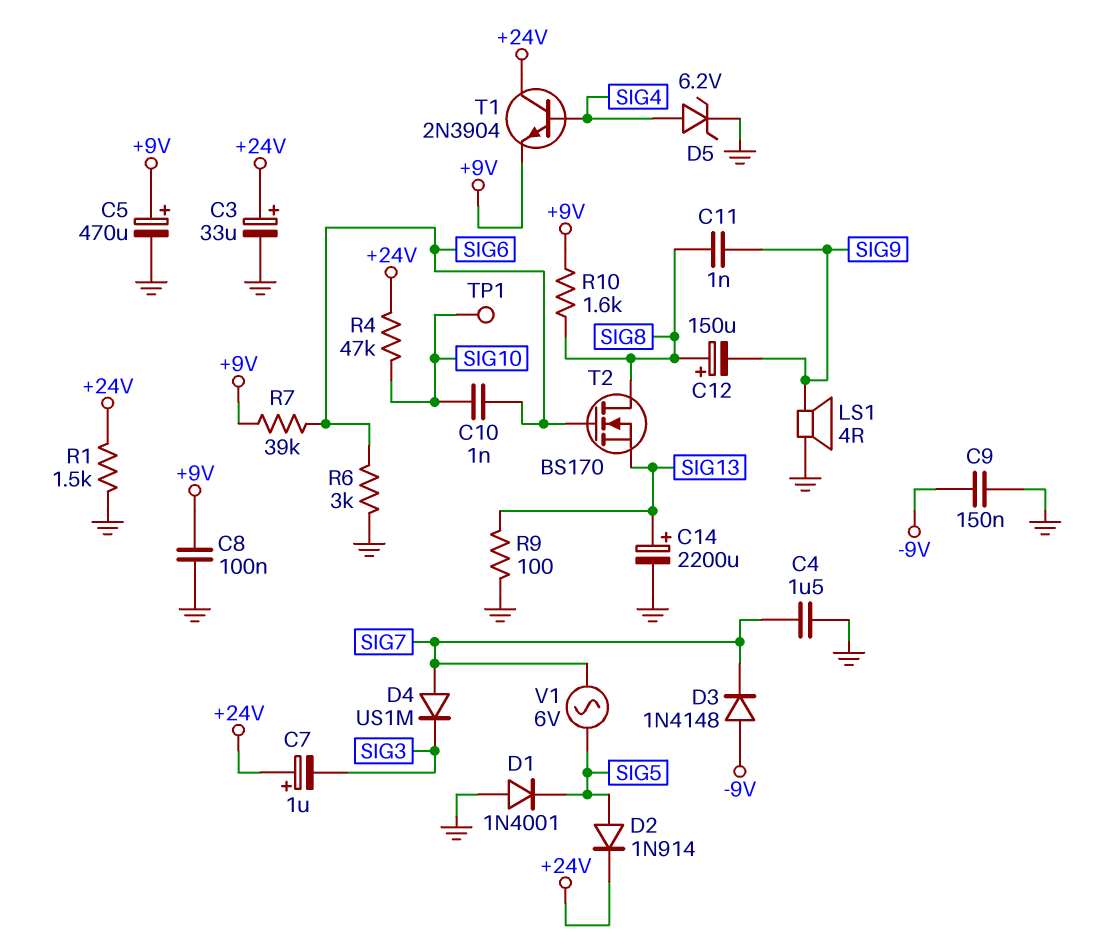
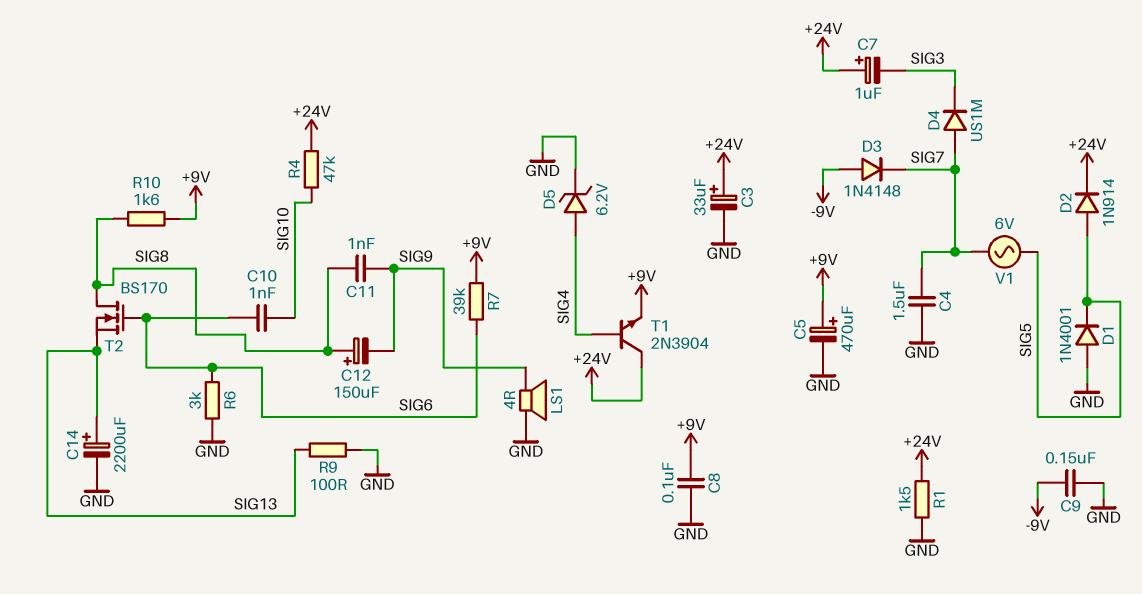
TP1: test point (SIG10) -> none

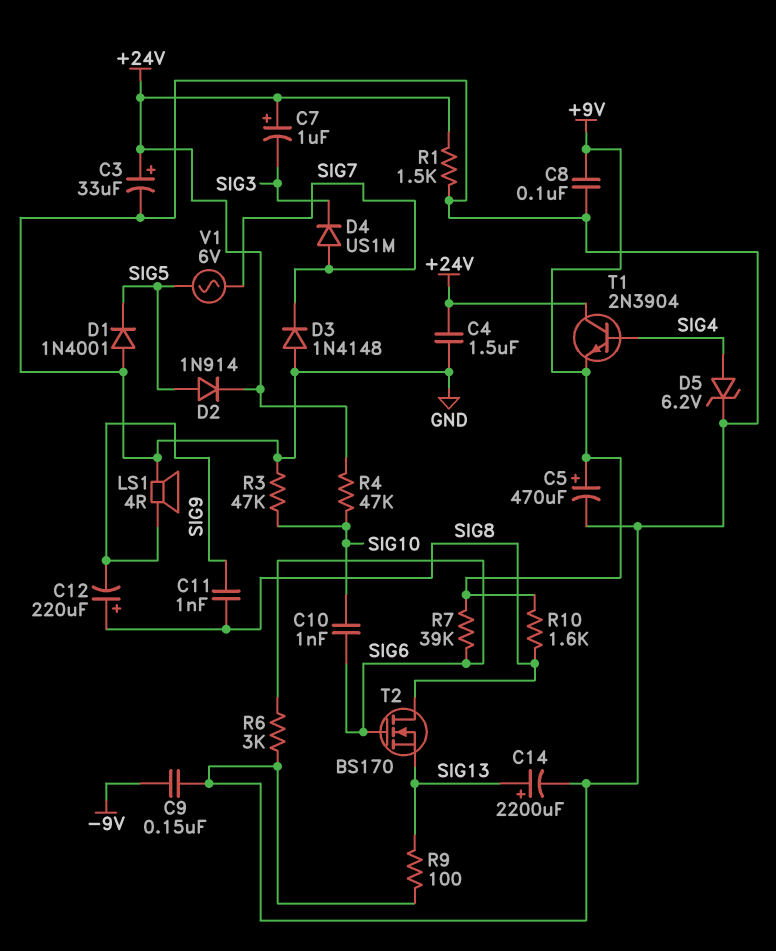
C4: 1.5uF (GND, SIG7) -> 1.5uF (+24V, GND)
C12: 150uF (plus SIG8, minus SIG9) -> 220uF (plus SIG8, minus SIG9)
D3: diode 1N4148 (A -9V, K SIG7) -> diode 1N4148 (A GND, K SIG7)
R3: none -> 47k (GND, SIG10)

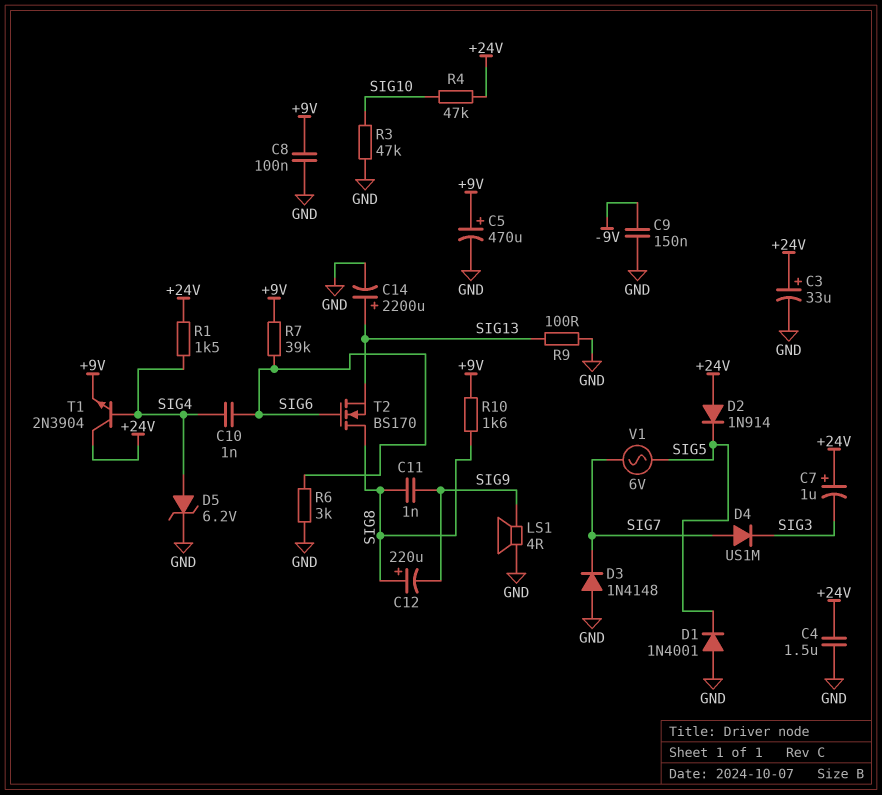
C10: 1nF (SIG6, SIG10) -> 1nF (SIG4, SIG6)
D2: diode 1N914 (A SIG5, K +24V) -> diode 1N914 (A +24V, K SIG5)
R1: 1.5k (+24V, GND) -> 1.5k (+24V, SIG4)

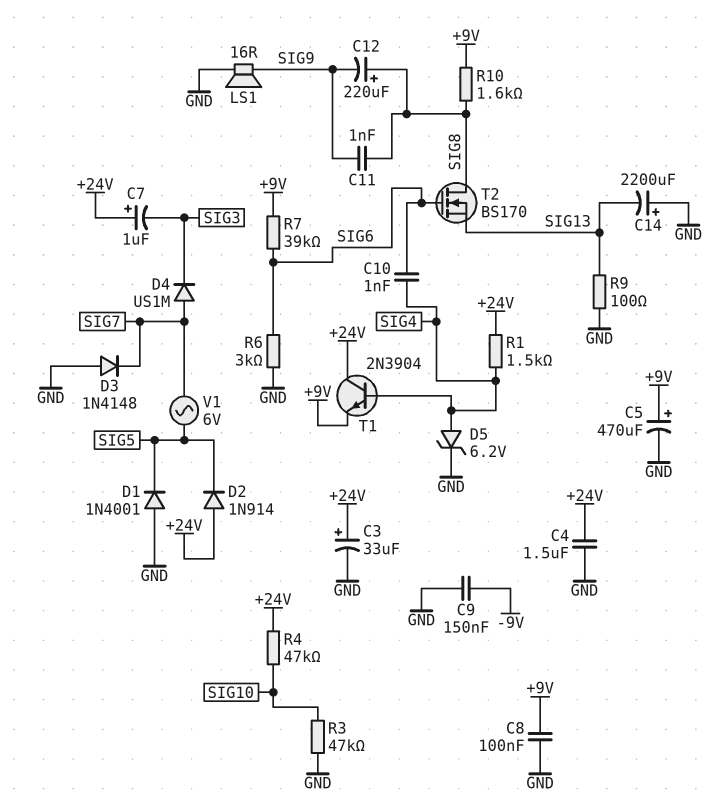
C14: 2200uF (plus SIG13, minus GND) -> 2200uF (plus GND, minus SIG13)
LS1: speaker 4R (GND, SIG9) -> speaker 16R (GND, SIG9)

